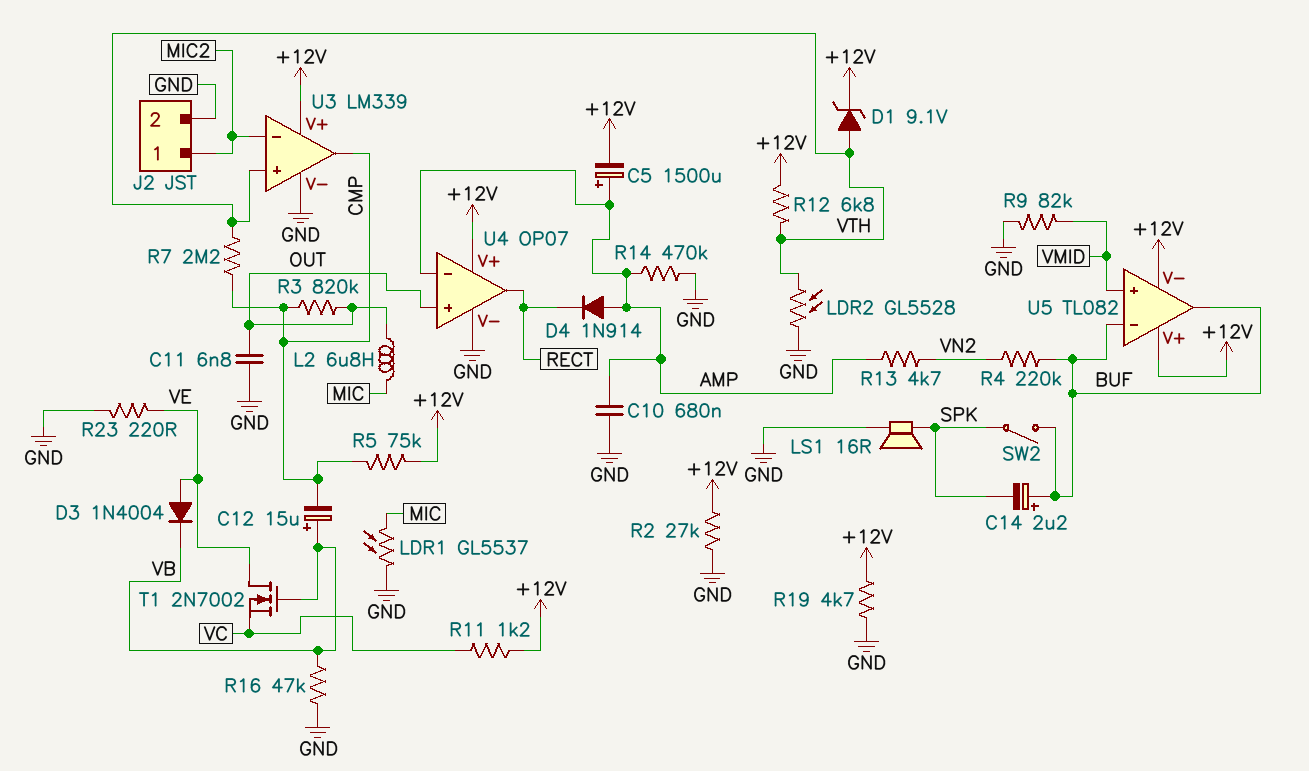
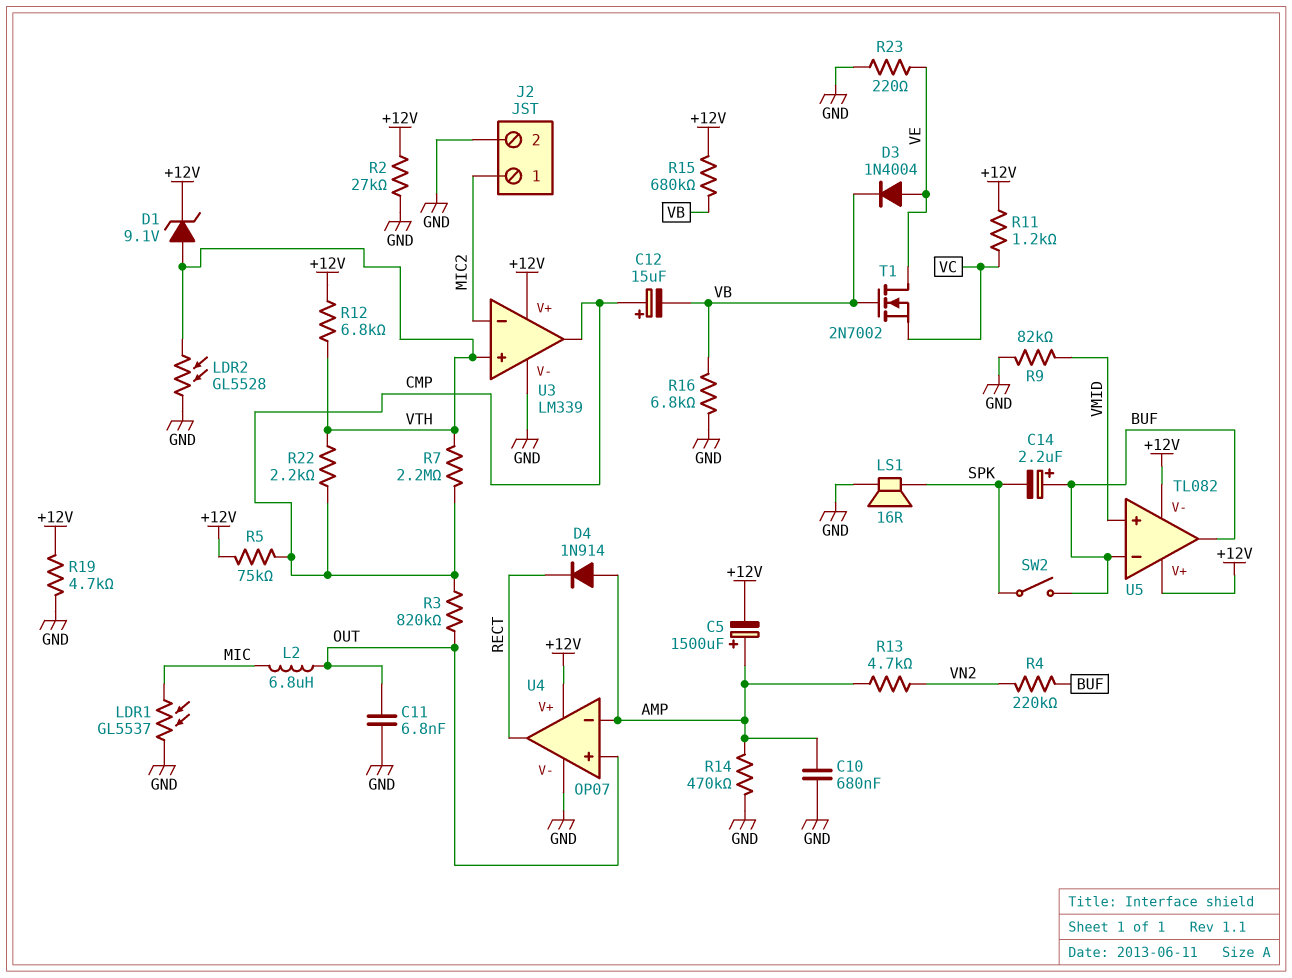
C12: 15uF (plus VB, minus CMP) -> 15uF (plus CMP, minus VB)
R15: none -> 680k (+12V, VB)
R16: 47k (GND, VB) -> 6.8k (GND, VB)
R22: none -> 2.2k (CMP, VTH)

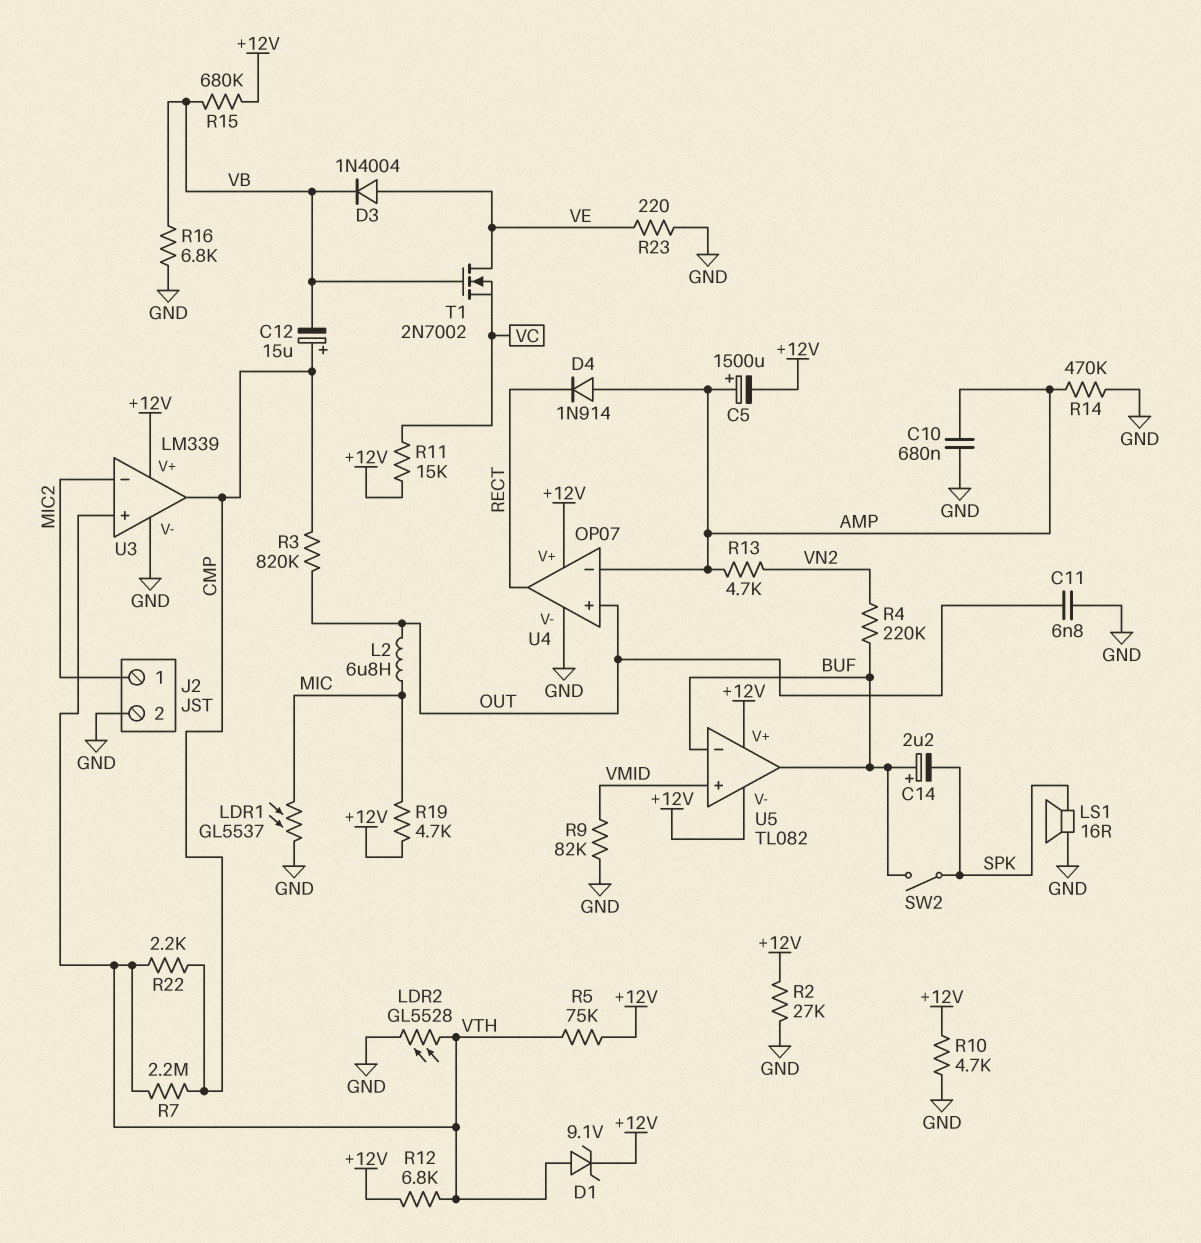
R5: 75k (+12V, CMP) -> 75k (+12V, VTH)
R10: none -> 4.7k (+12V, GND)
R11: 1.2k (+12V, VC) -> 15k (+12V, VC)
R19: 4.7k (+12V, GND) -> 4.7k (+12V, MIC)

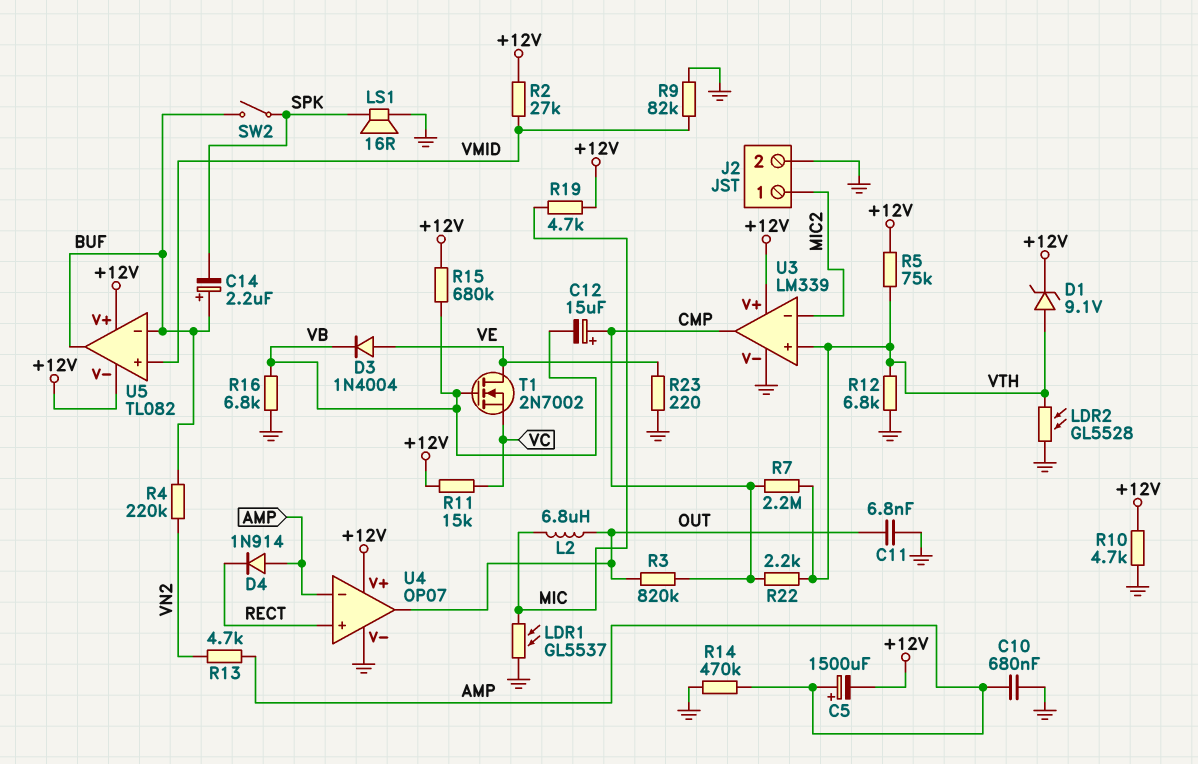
R2: 27k (+12V, GND) -> 27k (+12V, VMID)
R12: 6.8k (+12V, VTH) -> 6.8k (GND, VTH)
U4 pin in+: OUT -> RECT
U4 pin out: RECT -> OUT

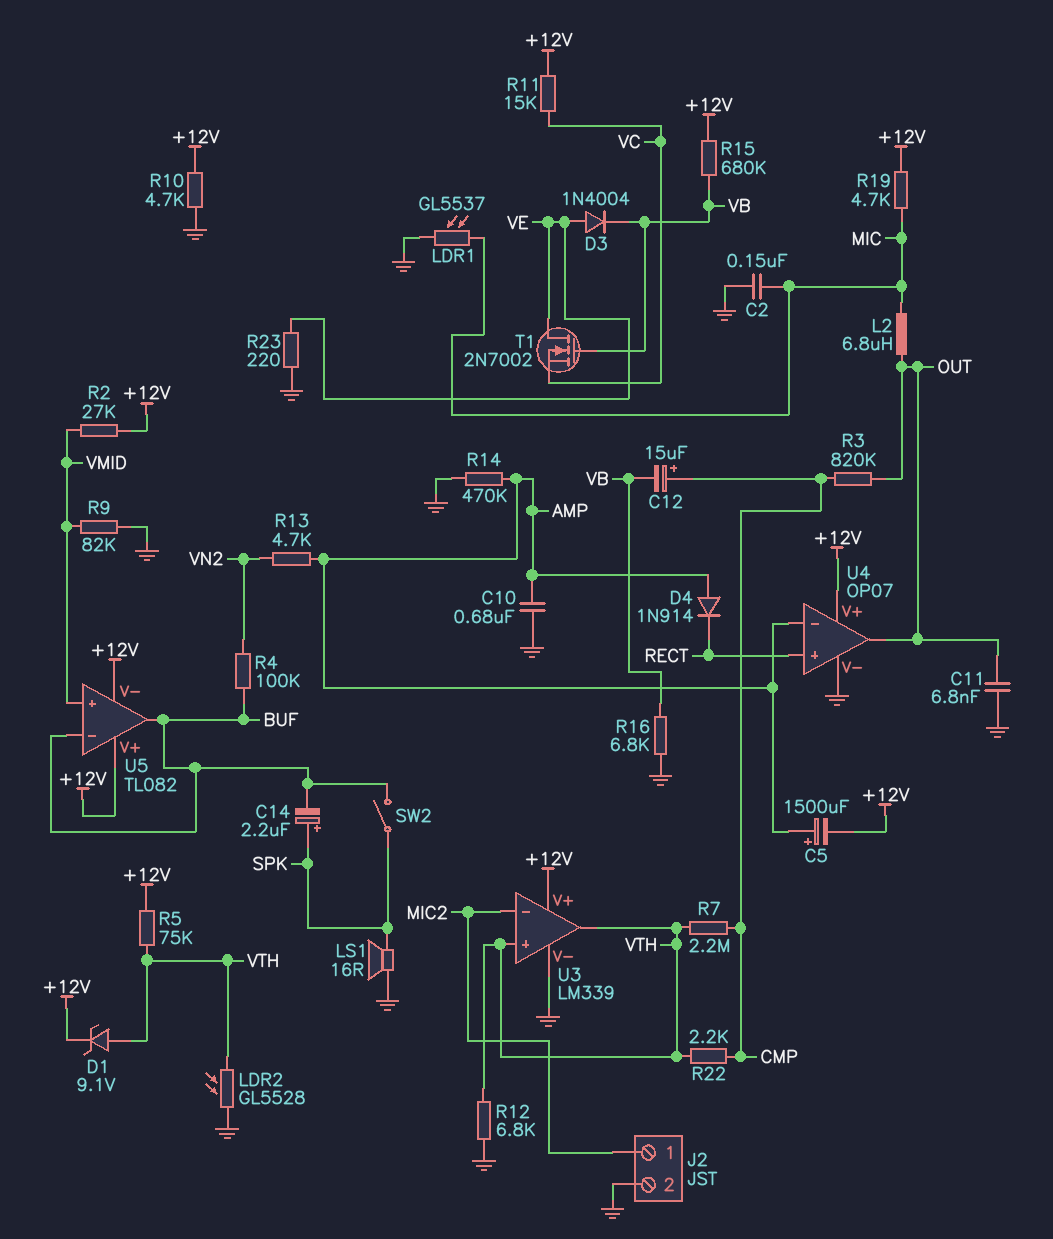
C2: none -> 150nF (GND, MIC)
C14: 2.2uF (plus BUF, minus SPK) -> 2.2uF (plus SPK, minus BUF)
R4: 220k (BUF, VN2) -> 100k (BUF, VN2)
U3 pin out: CMP -> VTH

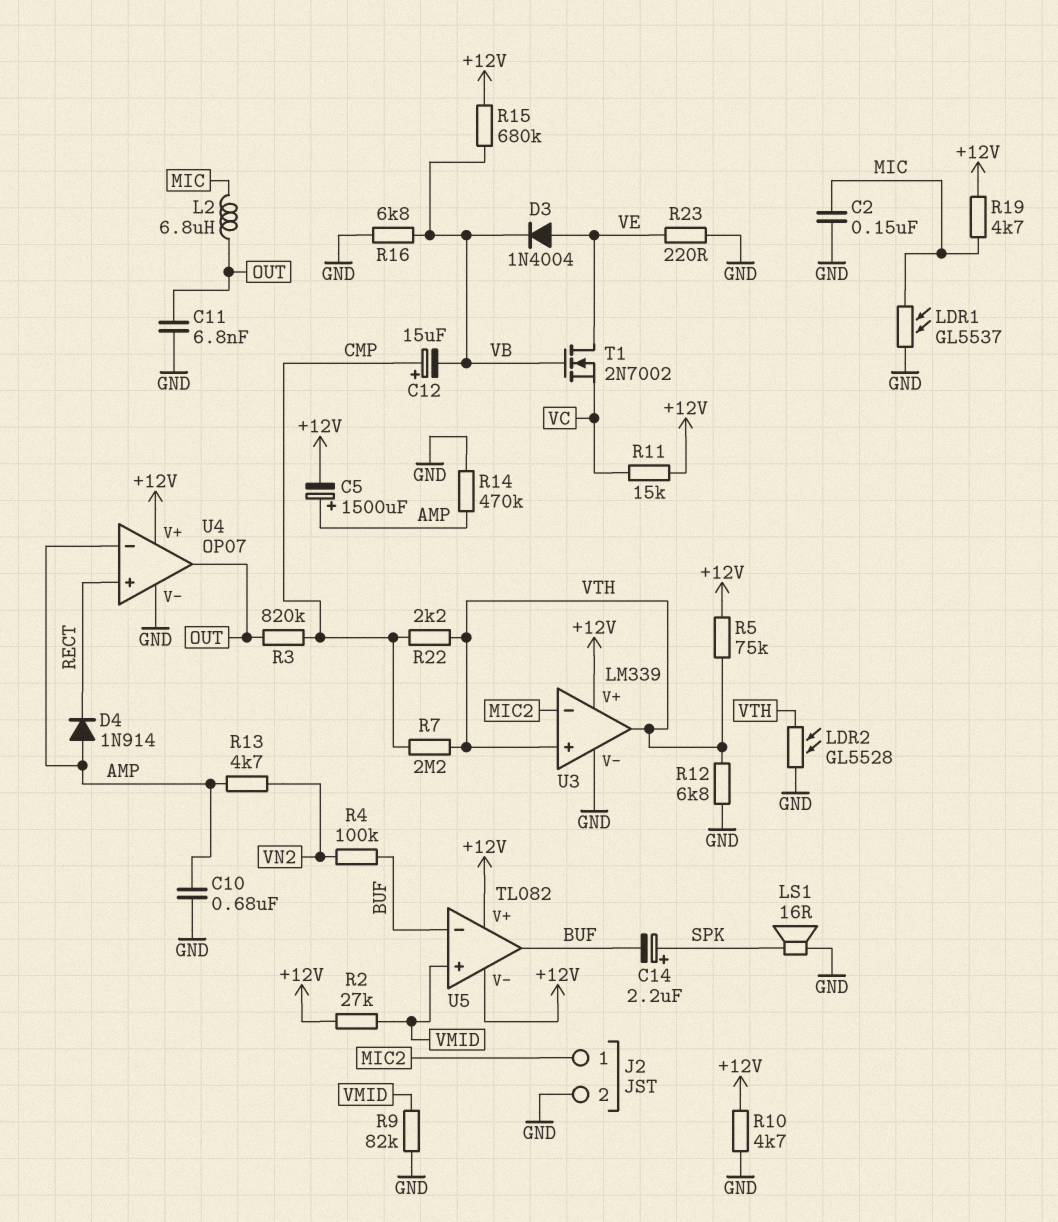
D1: zener 9.1V (A VTH, K +12V) -> none
SW2: switch (BUF, SPK) -> none

